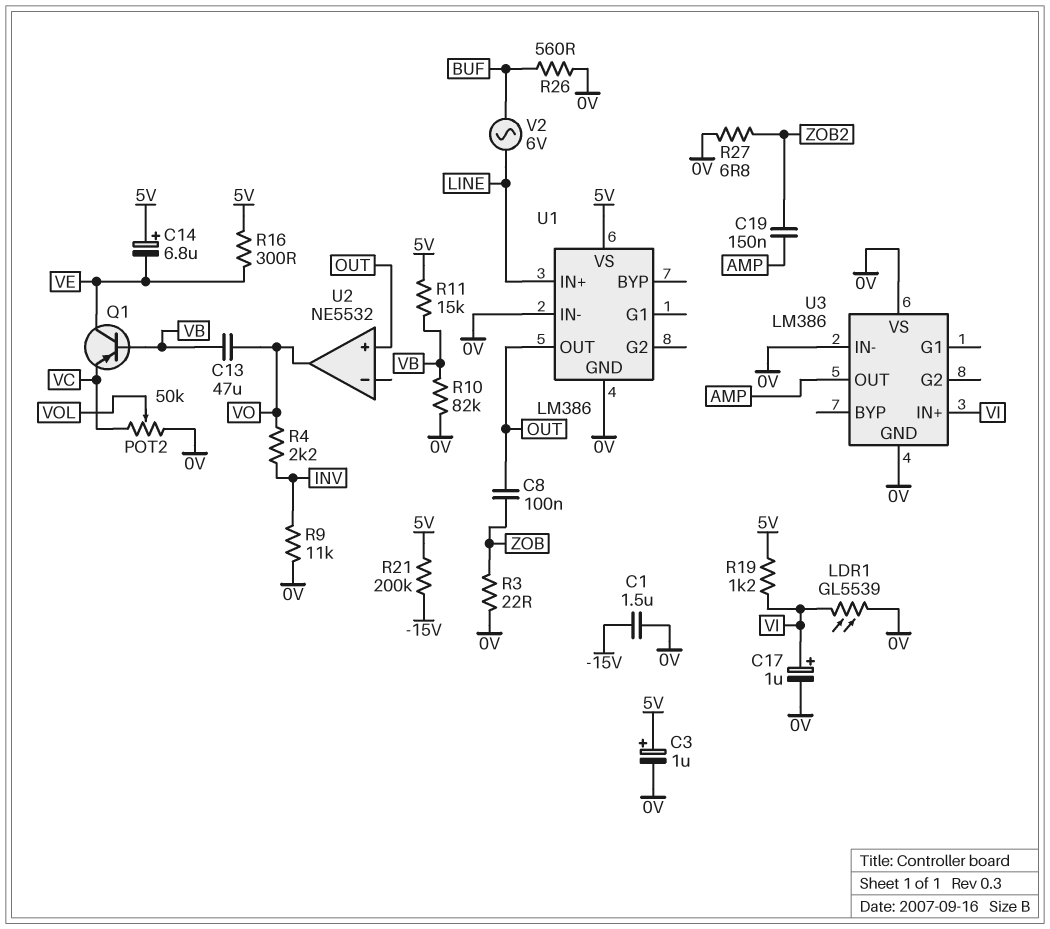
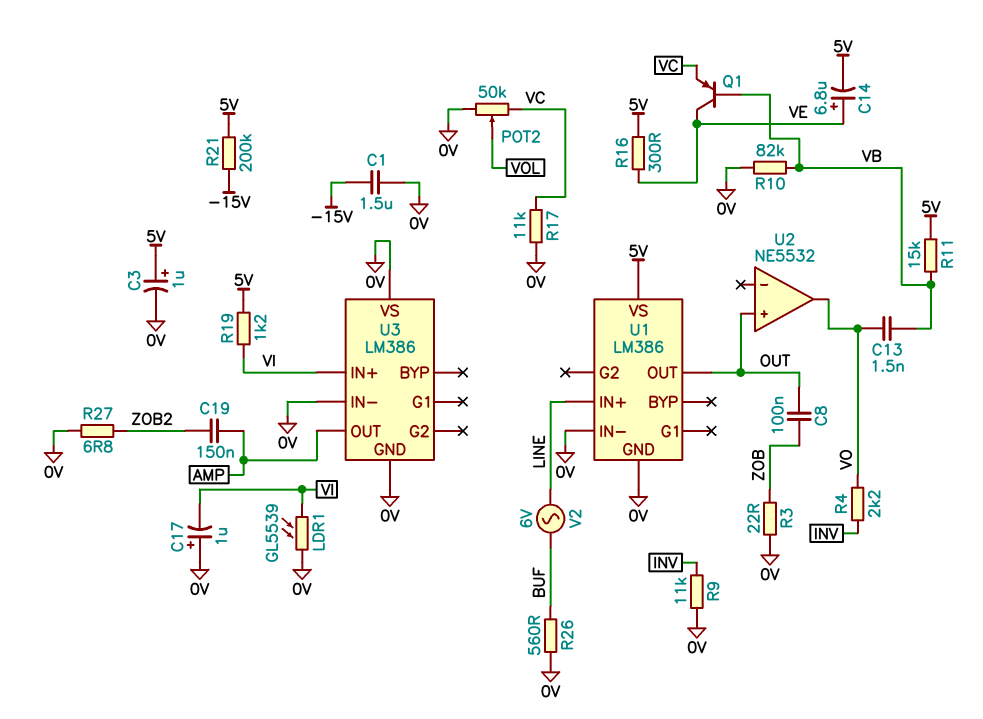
C13: 47uF (VB, VO) -> 1.5nF (VB, VO)
C14: 6.8uF (plus 5V, minus VE) -> 6.8uF (plus VE, minus 5V)
C17: 1uF (plus VI, minus 0V) -> 1uF (plus 0V, minus VI)
R17: none -> 11k (0V, VC)

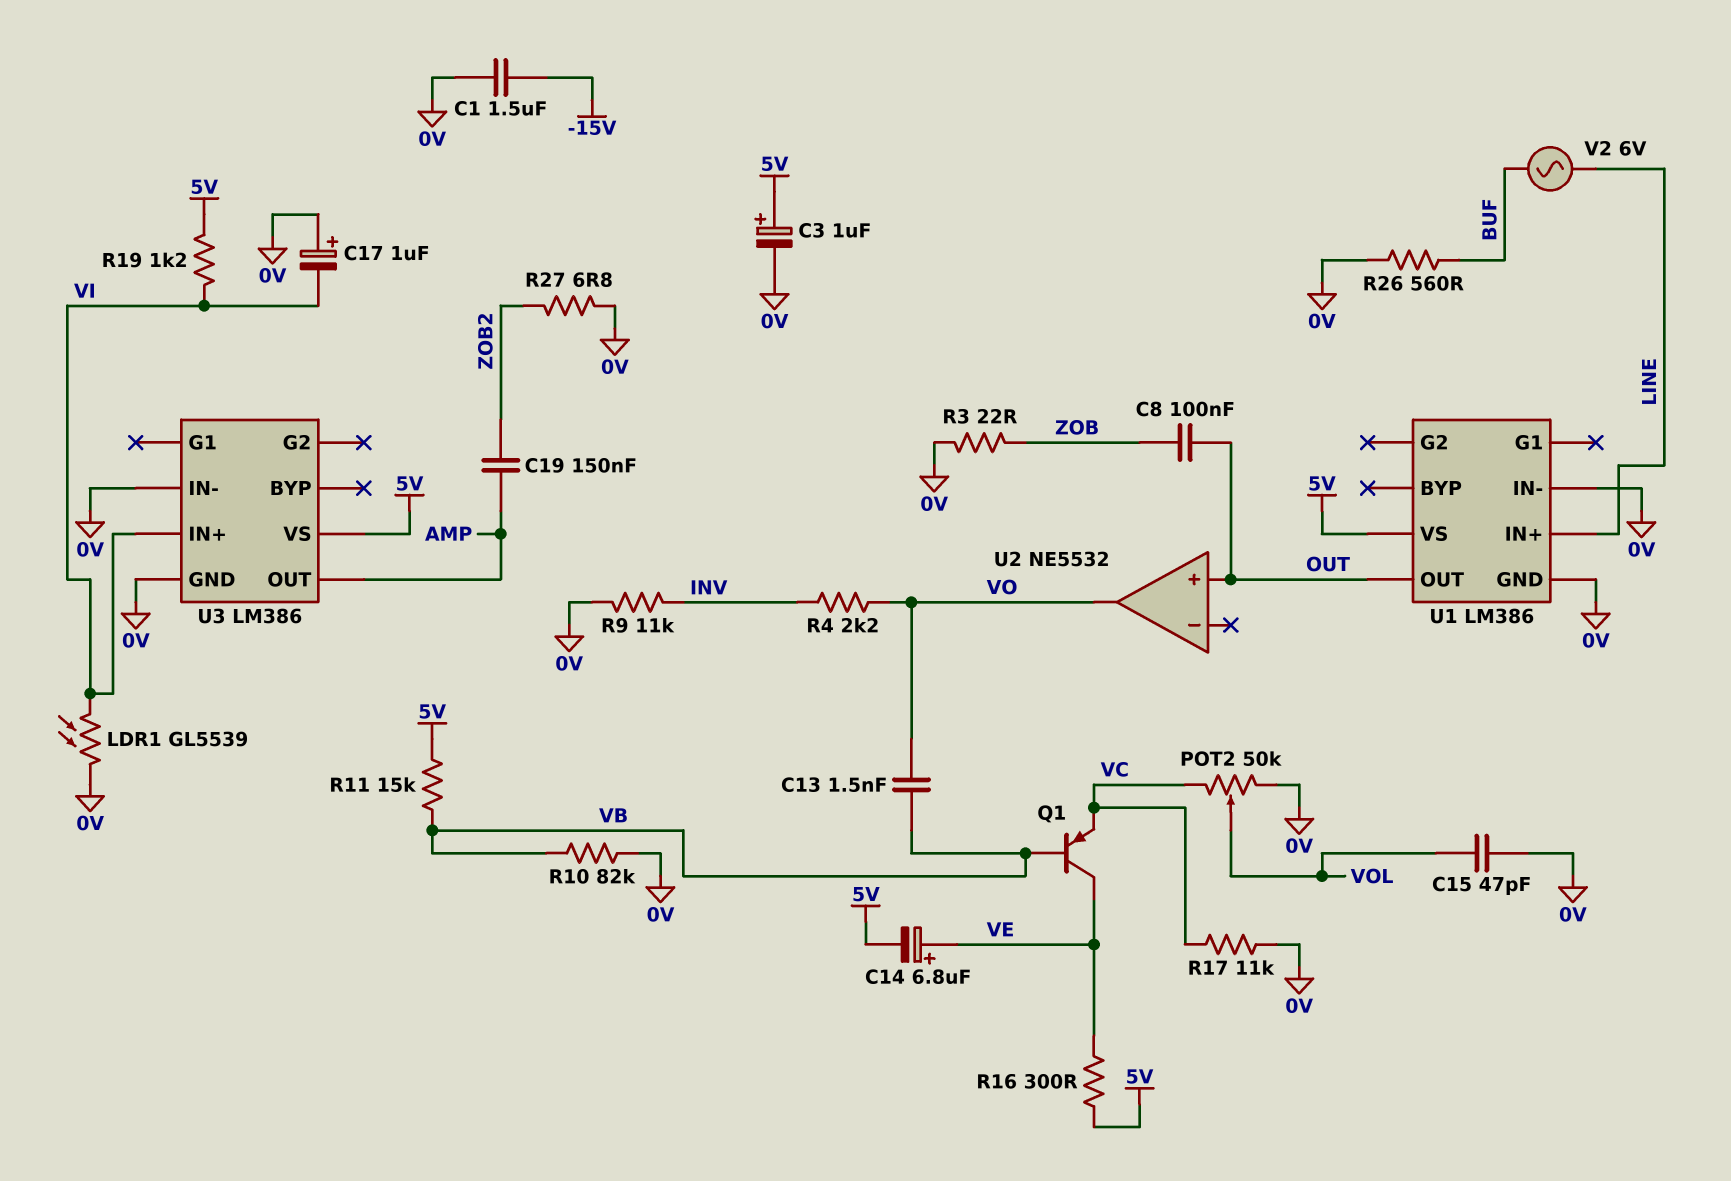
C15: none -> 47pF (0V, VOL)
R21: 200k (-15V, 5V) -> none
U3 pin VS: 0V -> 5V

